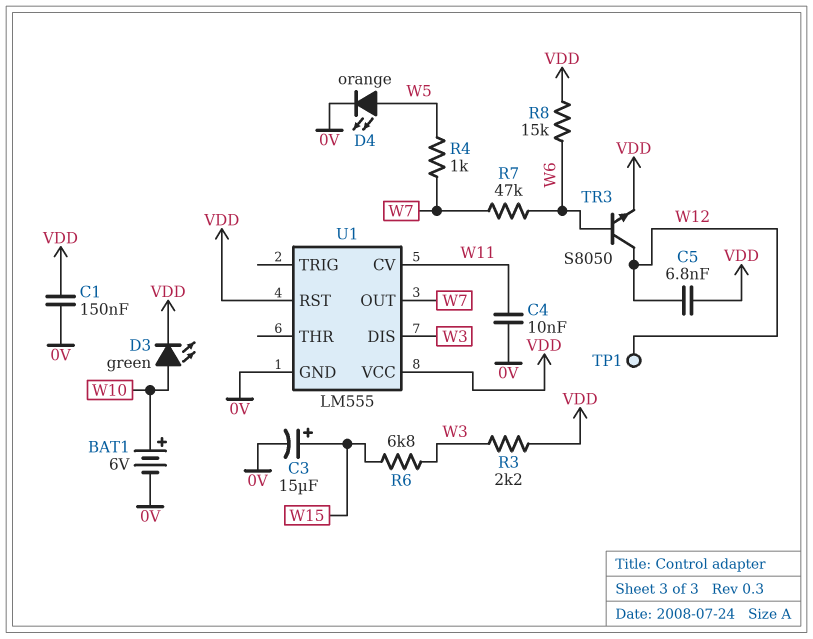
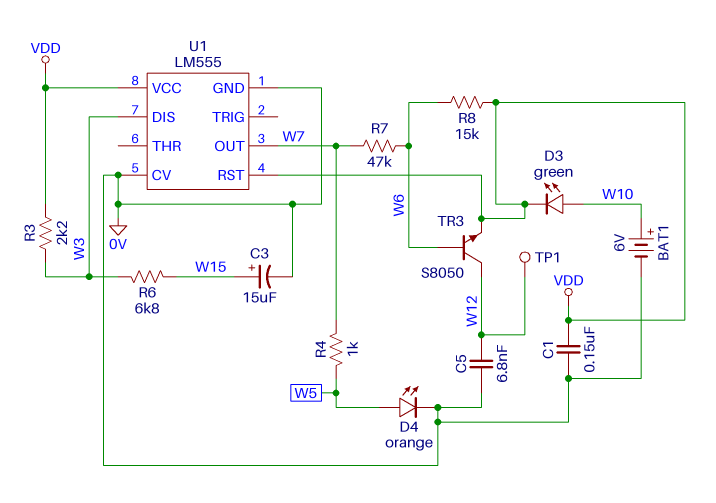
C4: 10nF (0V, W11) -> none
C5: 6.8nF (VDD, W12) -> 6.8nF (0V, W12)
U1 pin CV: W11 -> 0V

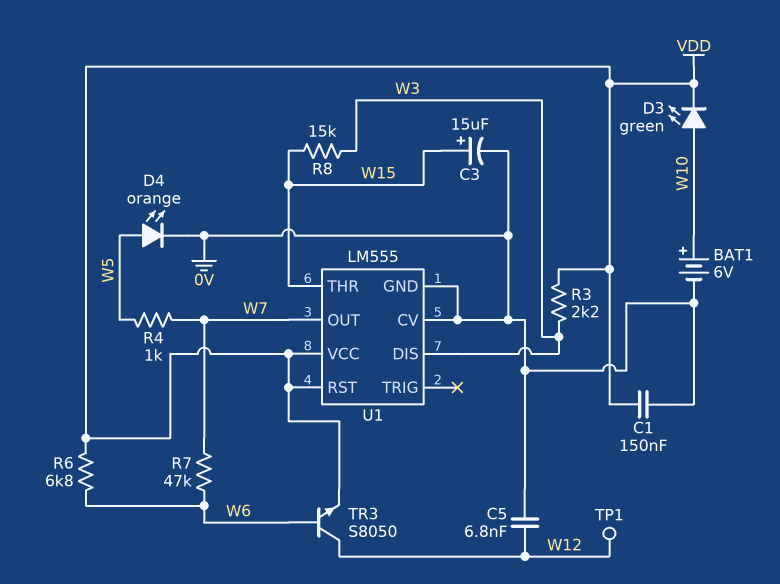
R6: 6.8k (W3, W15) -> 6.8k (VDD, W6)
R8: 15k (VDD, W6) -> 15k (W3, W15)
U1 pin THR: none -> W15

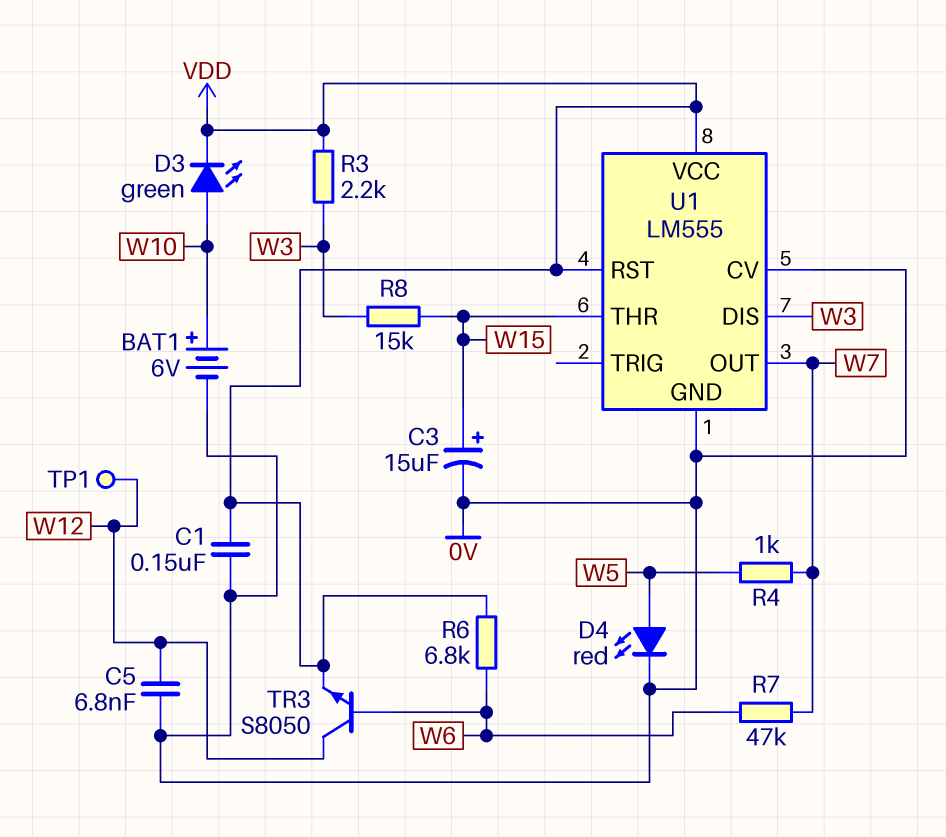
D4: LED orange (A W5, K 0V) -> LED red (A W5, K 0V)

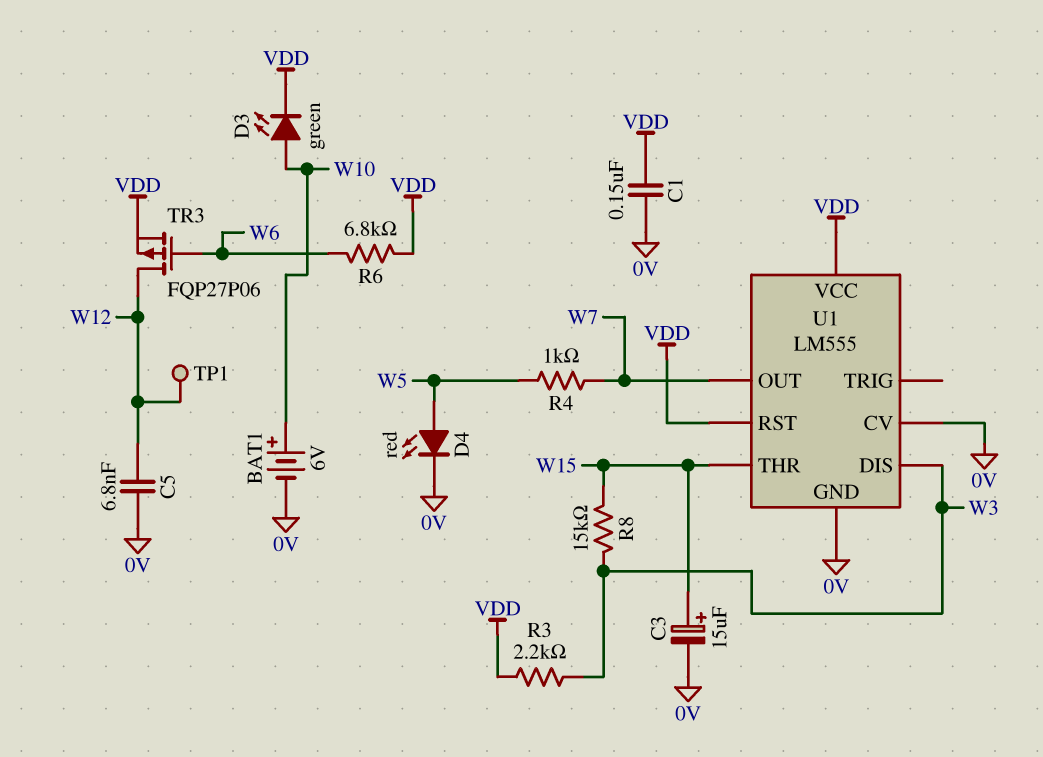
R7: 47k (W6, W7) -> none
TR3: NPN S8050 (B W6, C W12, E VDD) -> PMOS FQP27P06 (G W6, D W12, S VDD)

